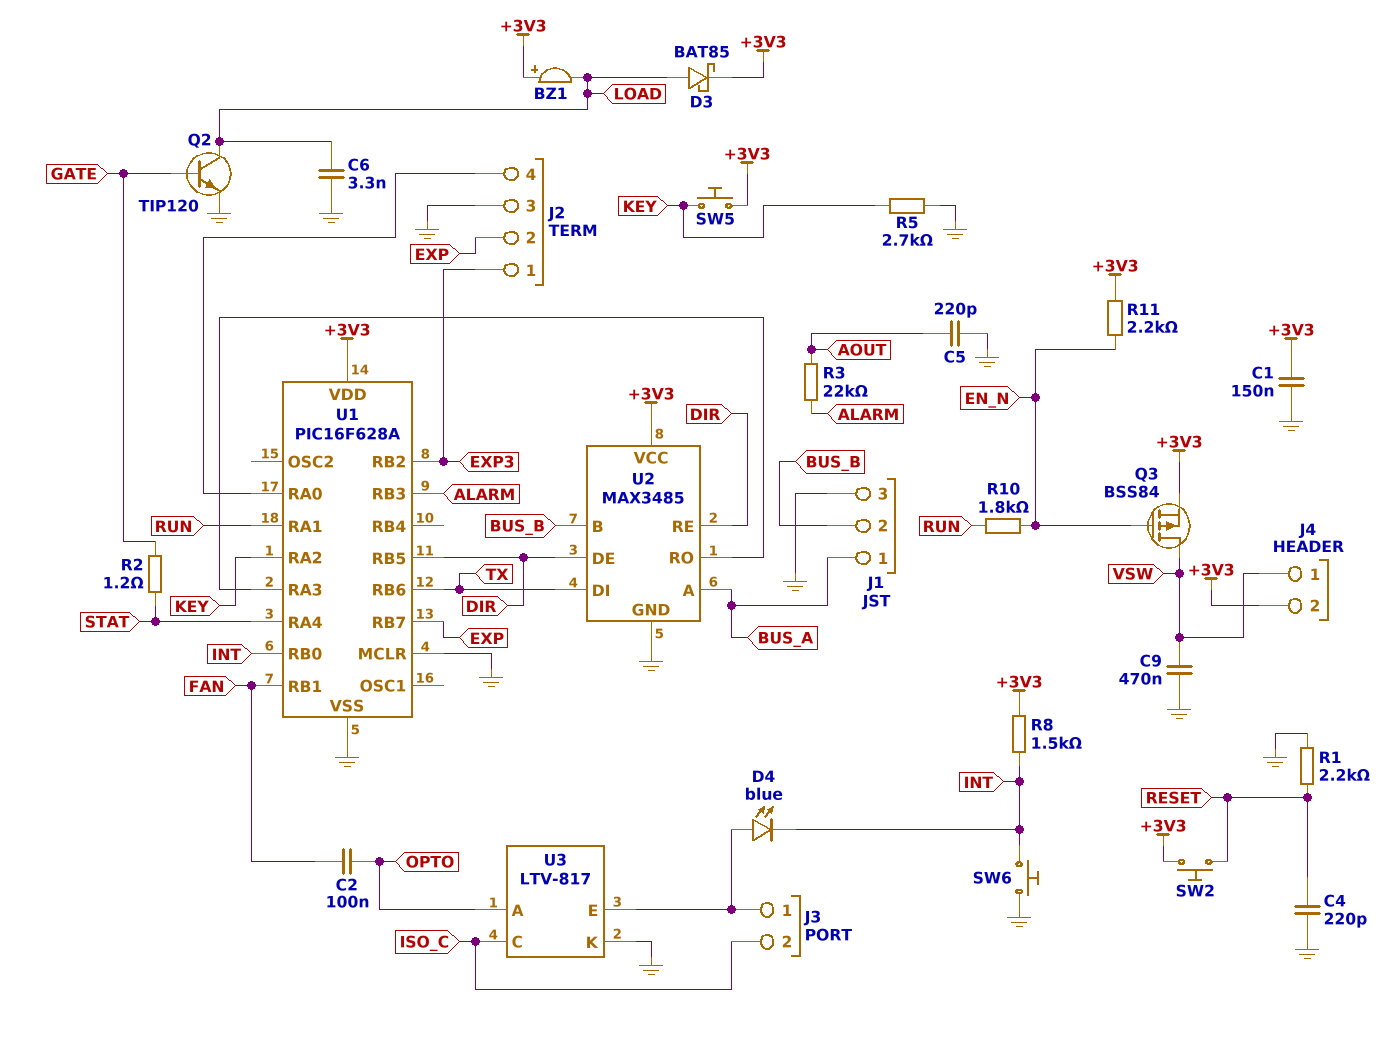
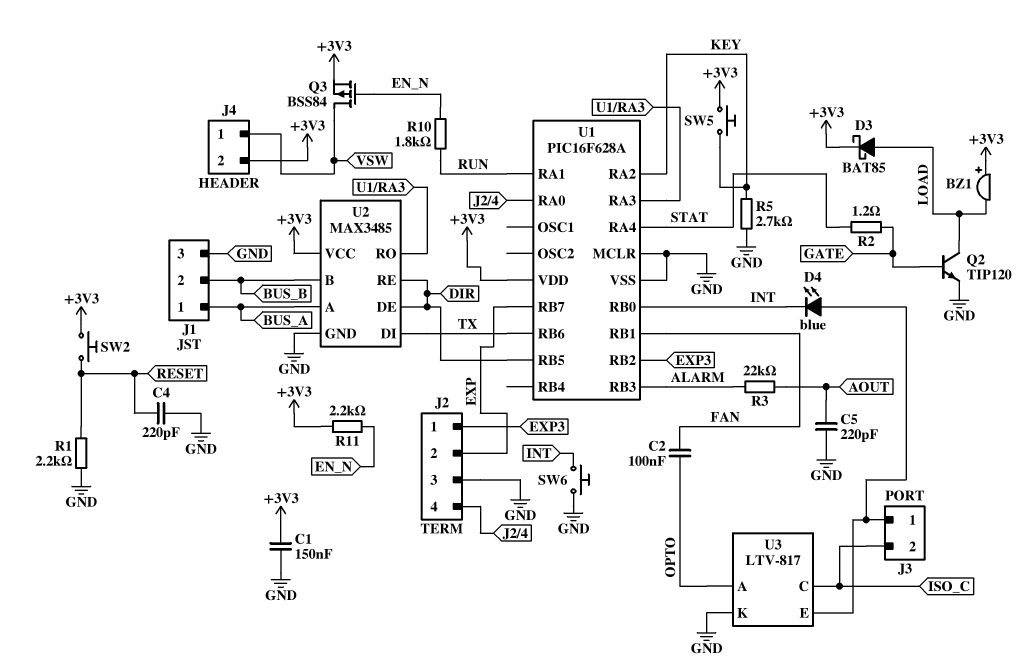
C6: 3.3nF (GND, LOAD) -> none
C9: 470nF (GND, VSW) -> none
R8: 1.5k (+3V3, INT) -> none

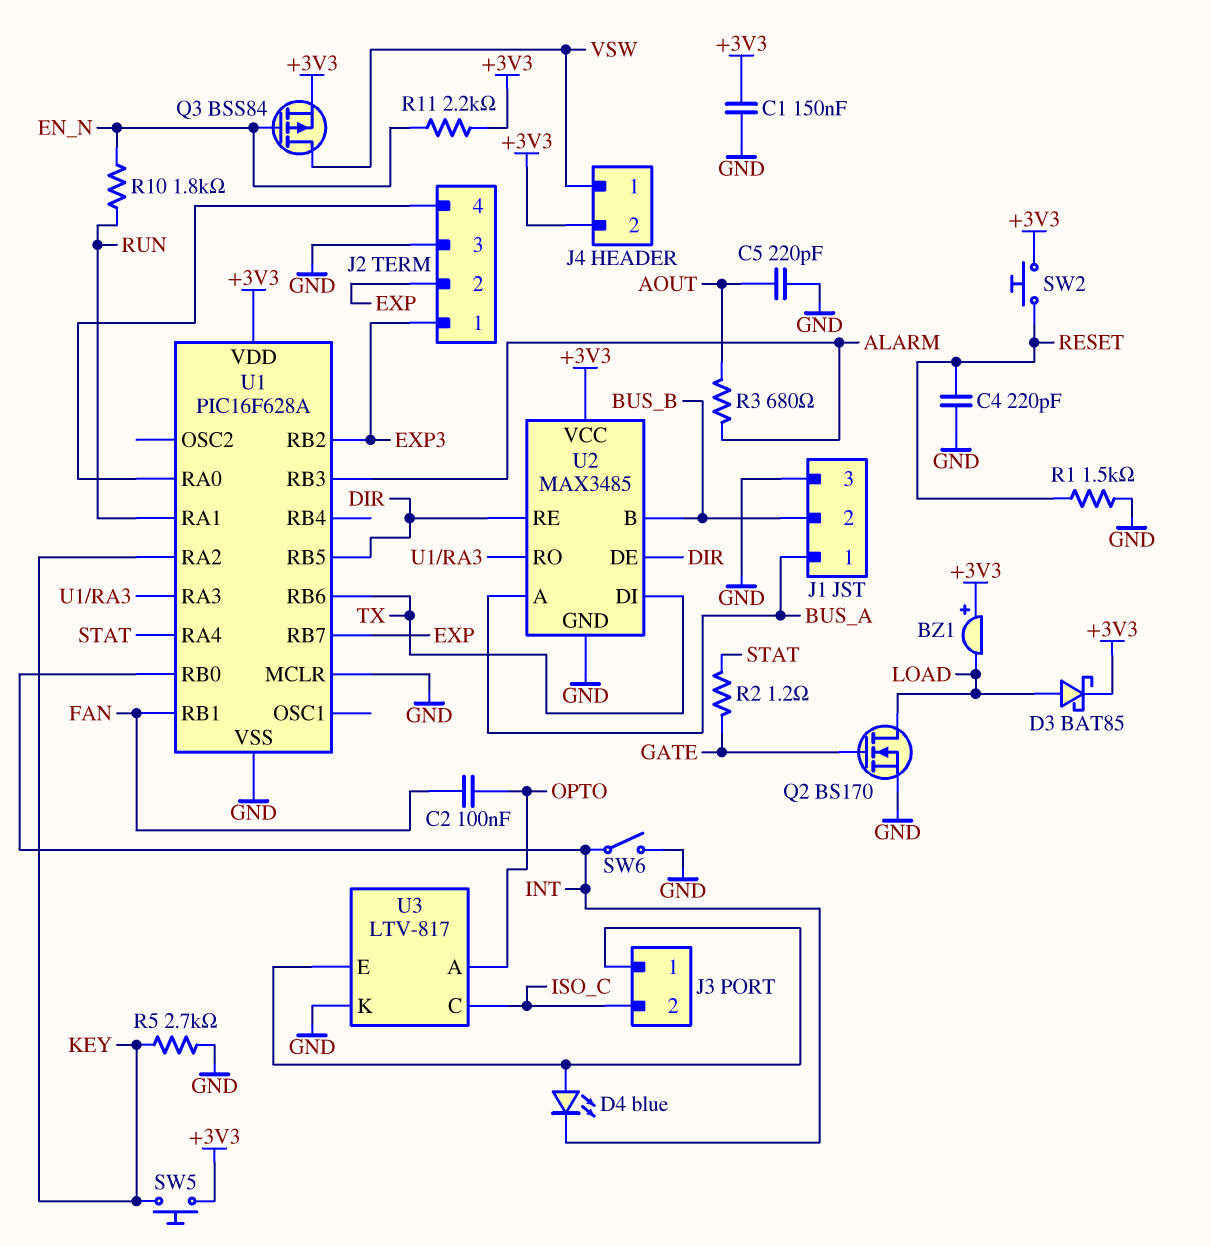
Q2: NPN TIP120 (B GATE, C LOAD, E GND) -> NMOS BS170 (G GATE, D LOAD, S GND)
R1: 2.2k (GND, RESET) -> 1.5k (GND, RESET)
R3: 22k (ALARM, AOUT) -> 680 (ALARM, AOUT)
SW6: button (GND, INT) -> switch (GND, INT)

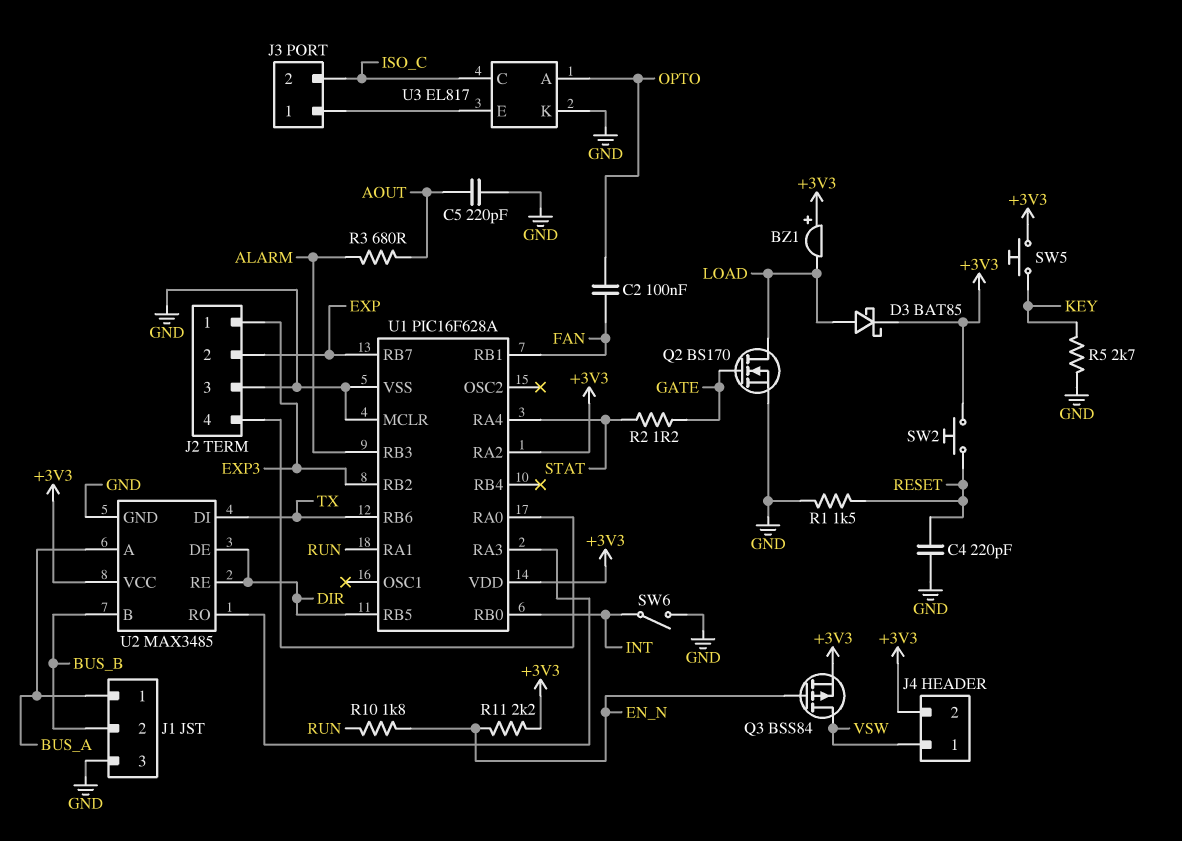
C1: 150nF (+3V3, GND) -> none
D4: LED blue (A J3/1, K INT) -> none
U1 pin RA2: KEY -> +3V3
U3: LTV-817 -> EL817

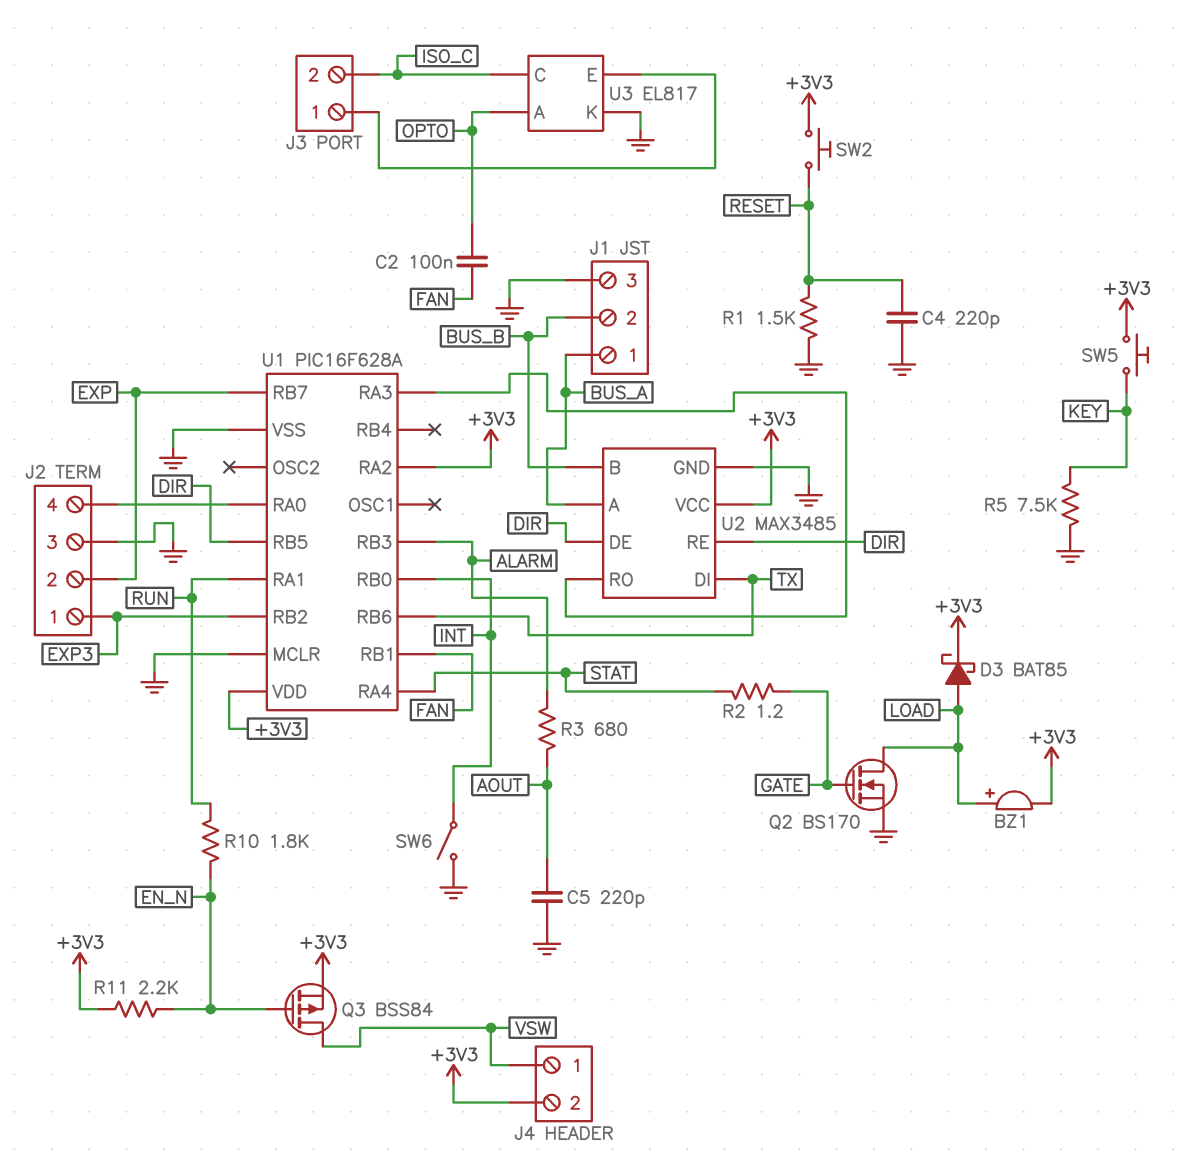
BZ1: buzzer (plus +3V3, minus LOAD) -> buzzer (plus LOAD, minus +3V3)
R5: 2.7k (GND, KEY) -> 7.5k (GND, KEY)

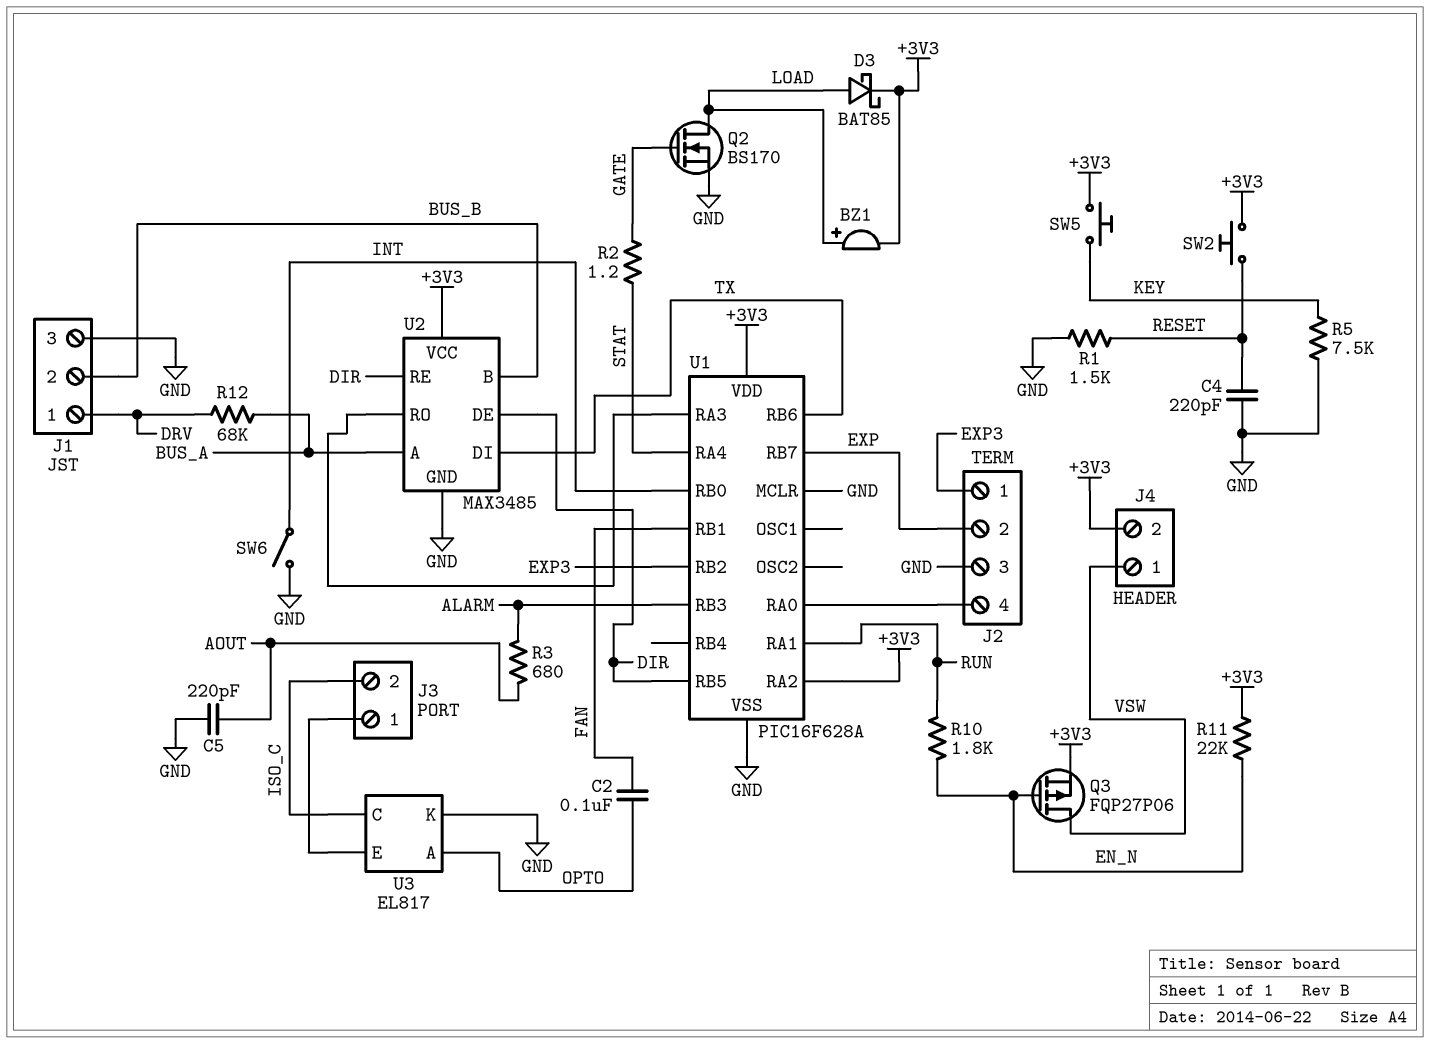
J1 pin 1: BUS_A -> DRV
Q3: PMOS BSS84 (G EN_N, D VSW, S +3V3) -> PMOS FQP27P06 (G EN_N, D VSW, S +3V3)
R11: 2.2k (+3V3, EN_N) -> 22k (+3V3, EN_N)
R12: none -> 68k (BUS_A, DRV)

